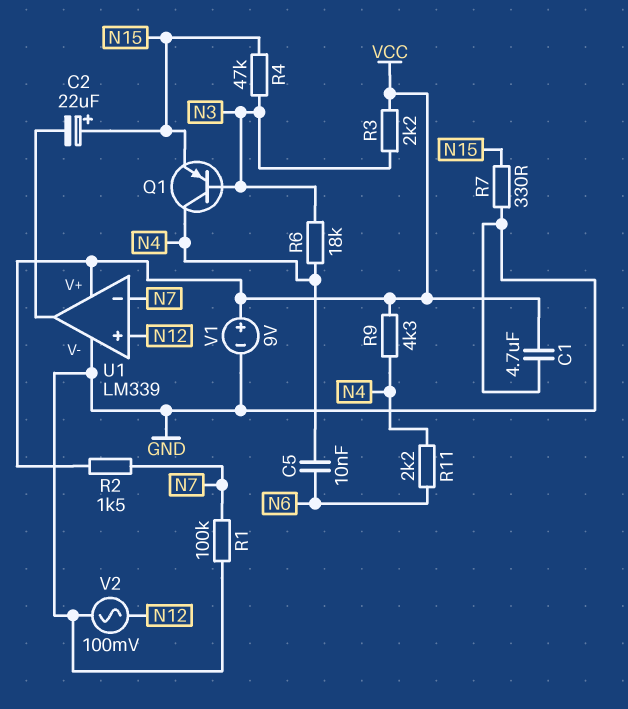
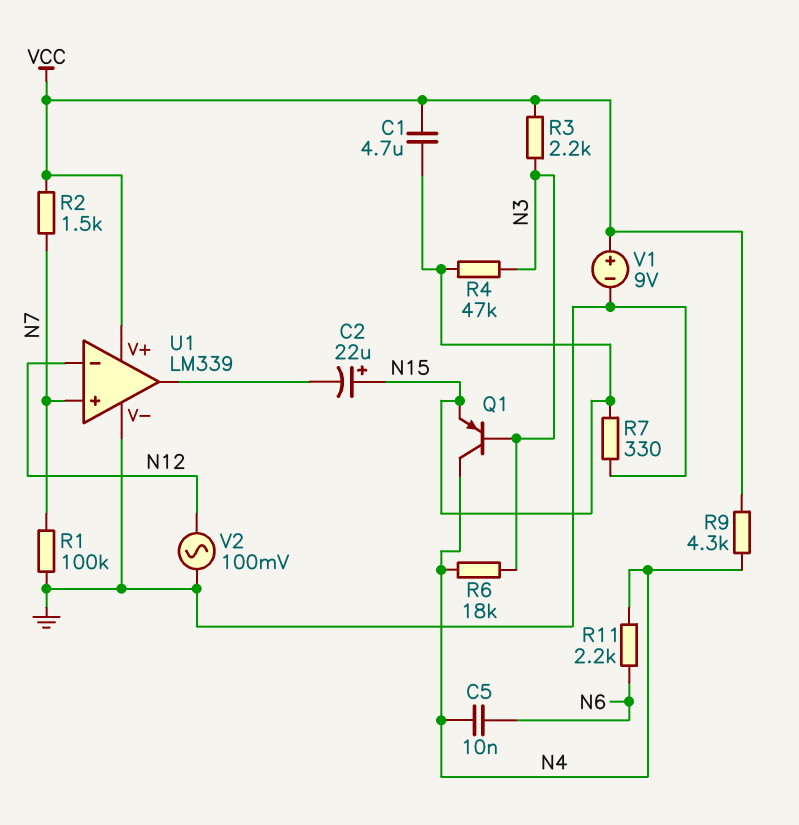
C1: 4.7uF (GND, VCC) -> 4.7uF (N15, VCC)
U1 pin in+: N12 -> N7
U1 pin in-: N7 -> N12

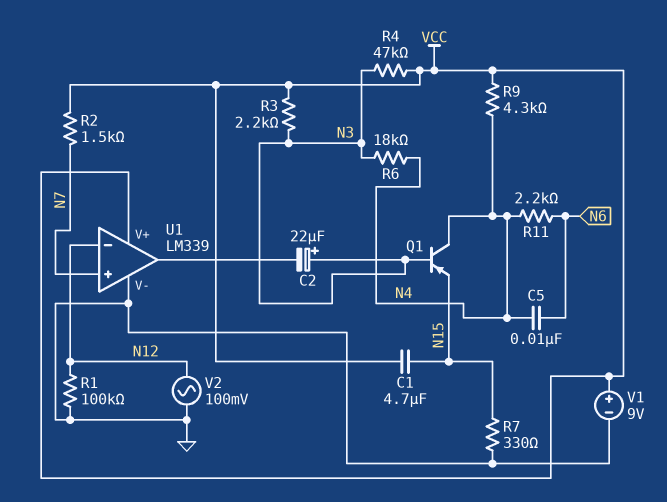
C2: 22uF (plus N15, minus U1/out) -> 22uF (plus N3, minus U1/out)
R1: 100k (GND, N7) -> 100k (GND, N12)
R4: 47k (N3, N15) -> 47k (N3, VCC)

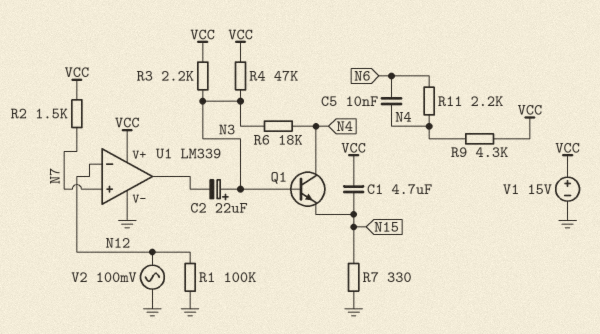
Q1: PNP (B N3, C N4, E N15) -> NPN (B N3, C N4, E N15)
V1: 9V (plus VCC, minus GND) -> 15V (plus VCC, minus GND)

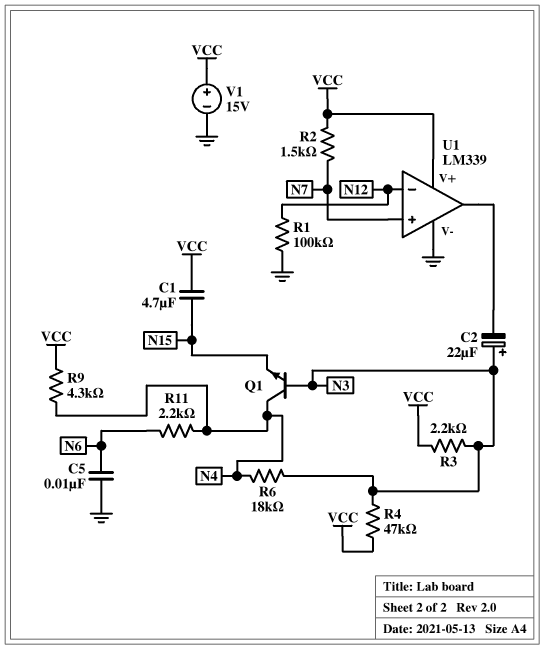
C5: 10nF (N4, N6) -> 10nF (GND, N6)
R7: 330 (GND, N15) -> none
V2: AC 100mV (GND, N12) -> none

